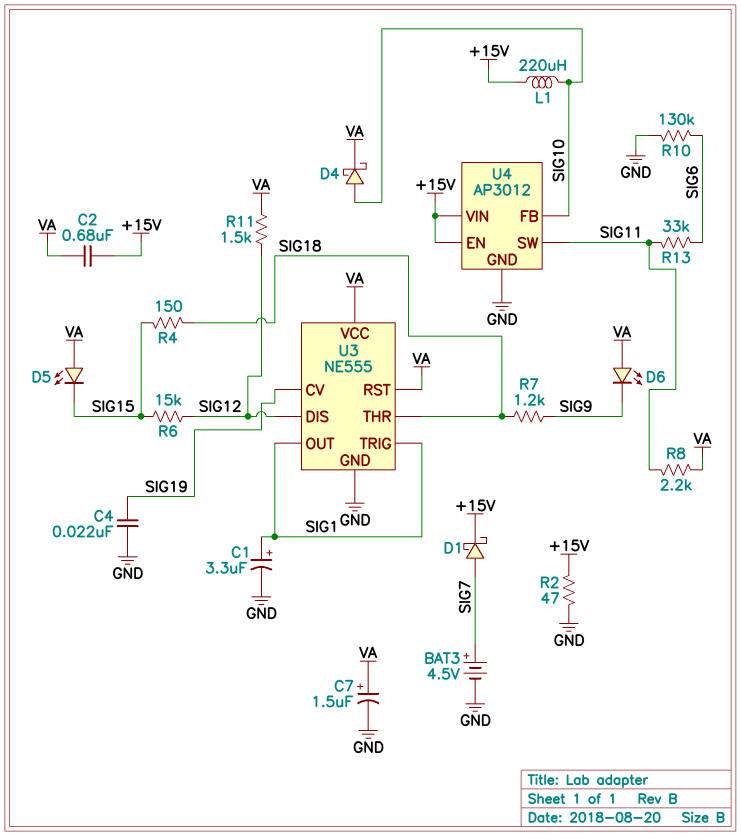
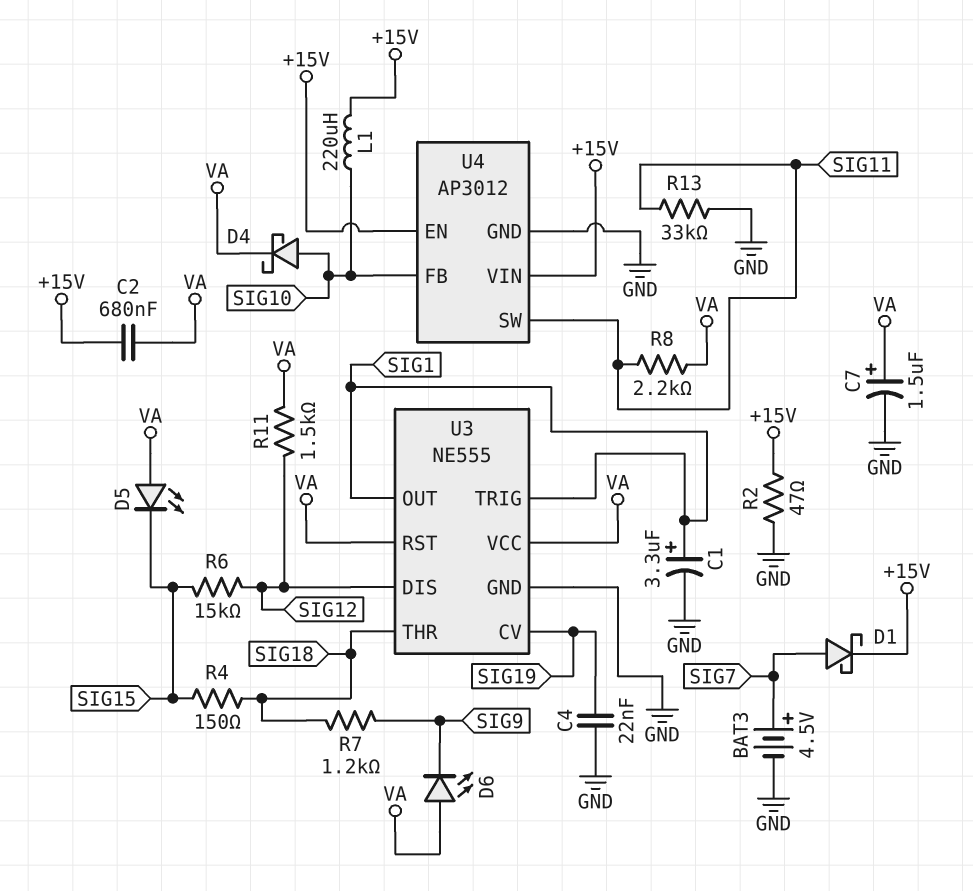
R10: 130k (GND, SIG6) -> none
R13: 33k (SIG6, SIG11) -> 33k (GND, SIG11)

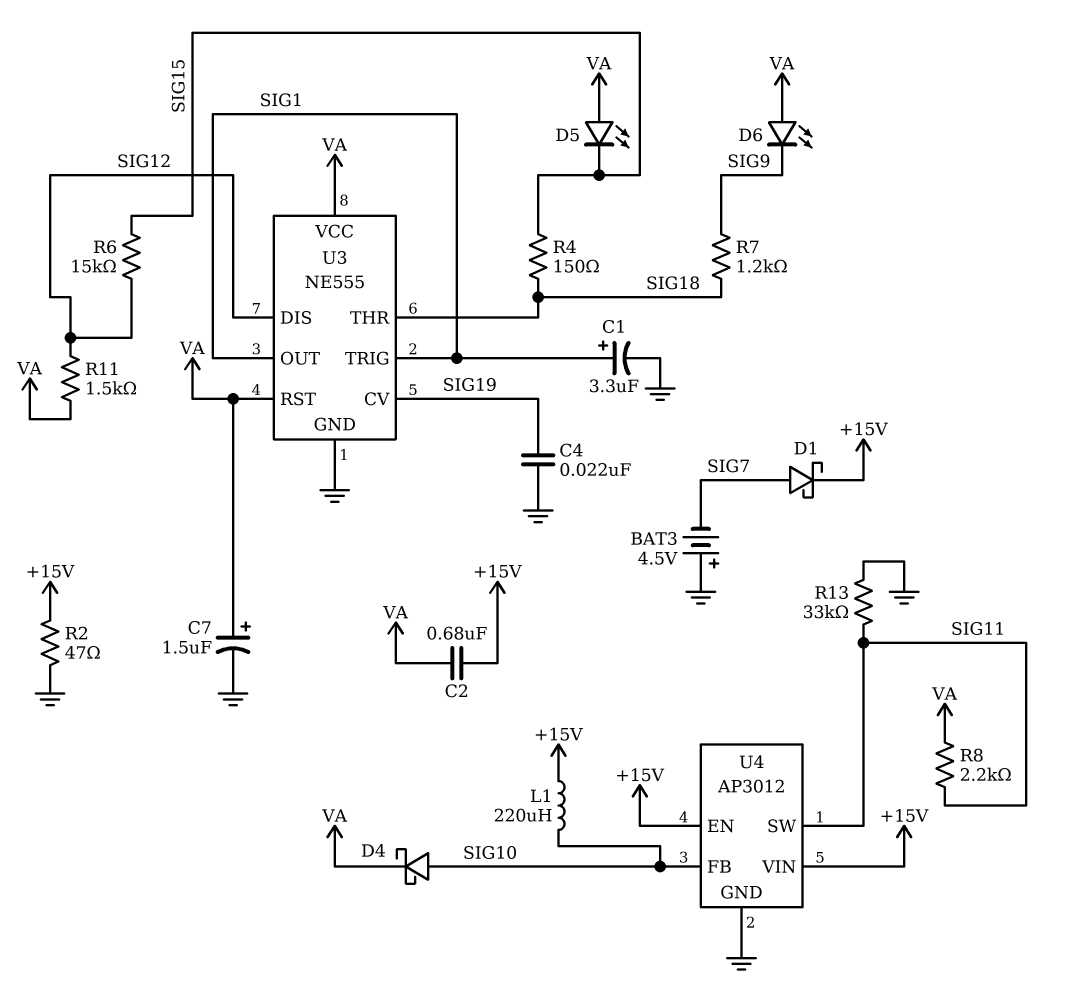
BAT3: 4.5V (plus SIG7, minus GND) -> 4.5V (plus GND, minus SIG7)

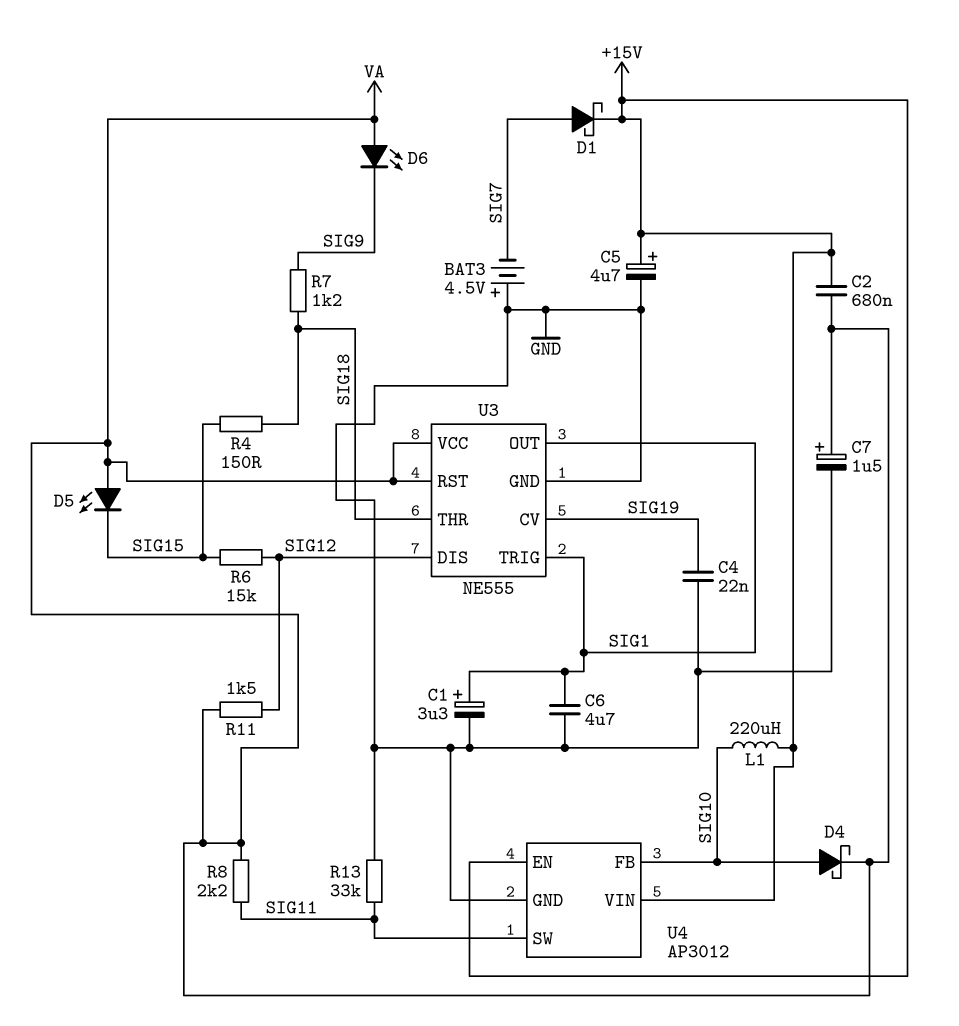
C5: none -> 4.7uF (plus +15V, minus GND)
C6: none -> 4.7uF (GND, SIG1)
R2: 47 (+15V, GND) -> none

